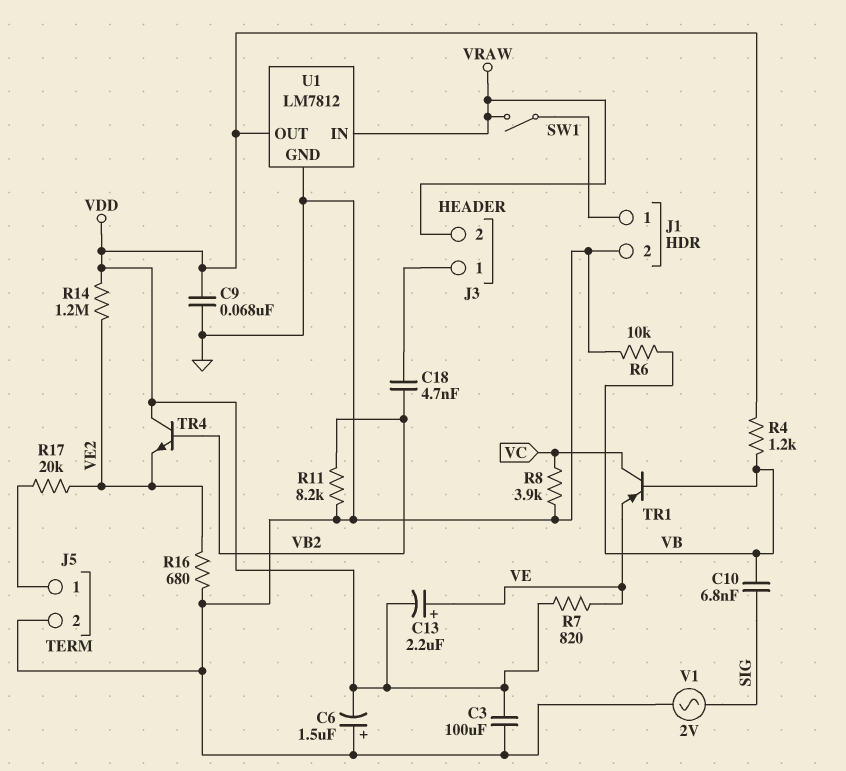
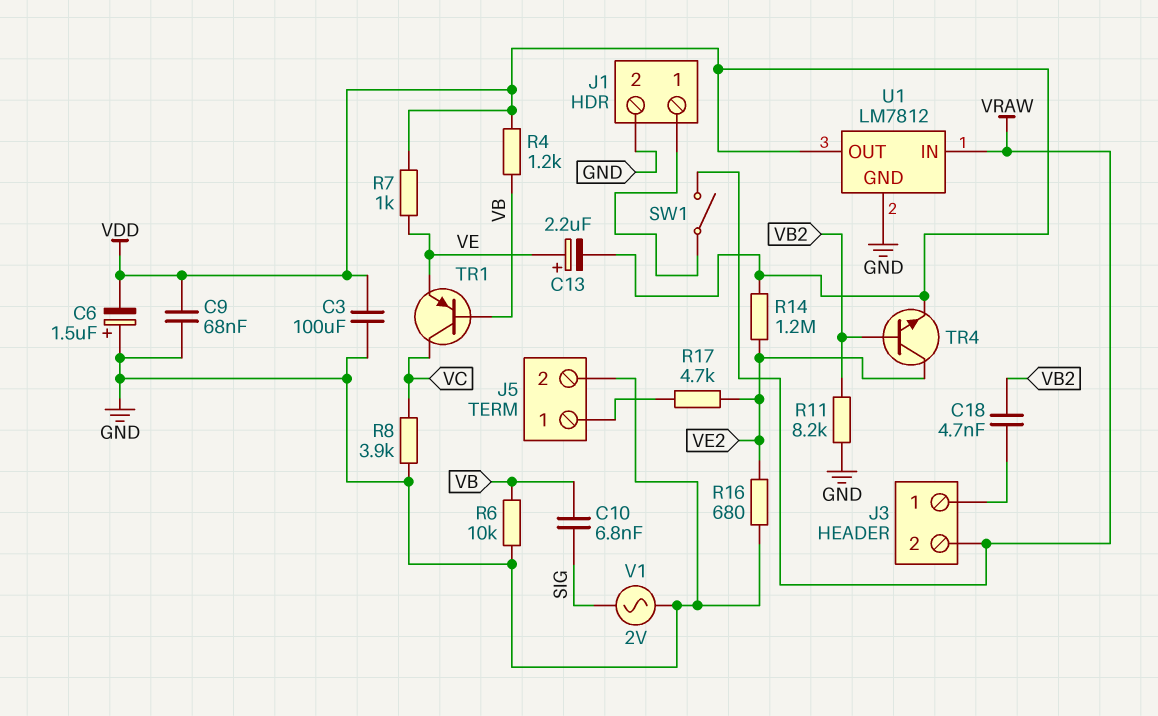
R7: 820 (VDD, VE) -> 1k (VDD, VE)
R17: 20k (J5/1, VE2) -> 4.7k (J5/1, VE2)
TR4: NPN (B VB2, C VDD, E VE2) -> NPN (B VB2, C VE2, E VDD)

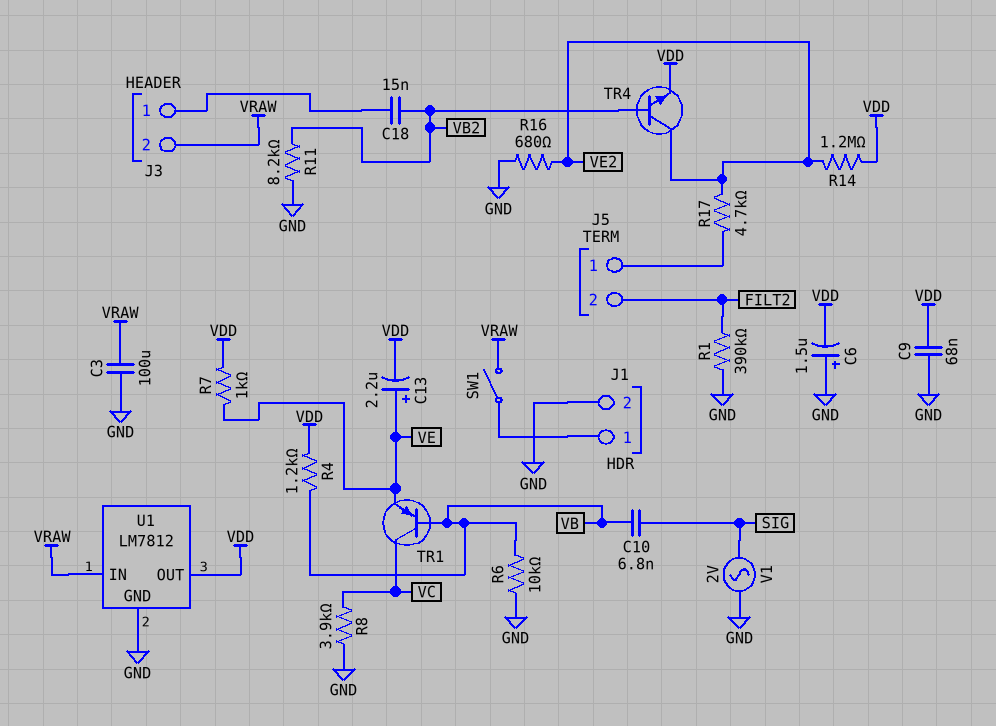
C3: 100uF (GND, VDD) -> 100uF (GND, VRAW)
C18: 4.7nF (J3/1, VB2) -> 15nF (J3/1, VB2)
J5 pin 2: GND -> FILT2
R1: none -> 390k (FILT2, GND)

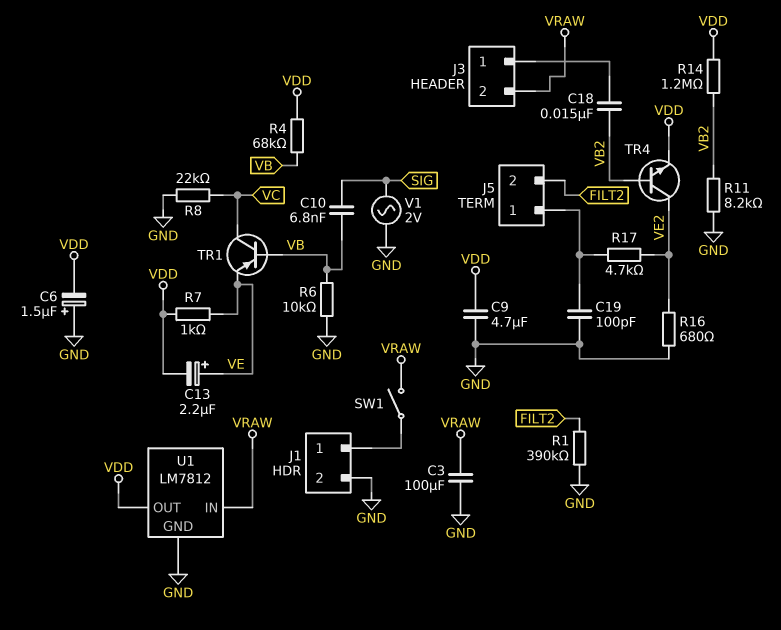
C9: 68nF (GND, VDD) -> 4.7uF (GND, VDD)
C19: none -> 100pF (GND, J5/1)
R4: 1.2k (VB, VDD) -> 68k (VB, VDD)
R8: 3.9k (GND, VC) -> 22k (GND, VC)
R14: 1.2M (VDD, VE2) -> 1.2M (VB2, VDD)

